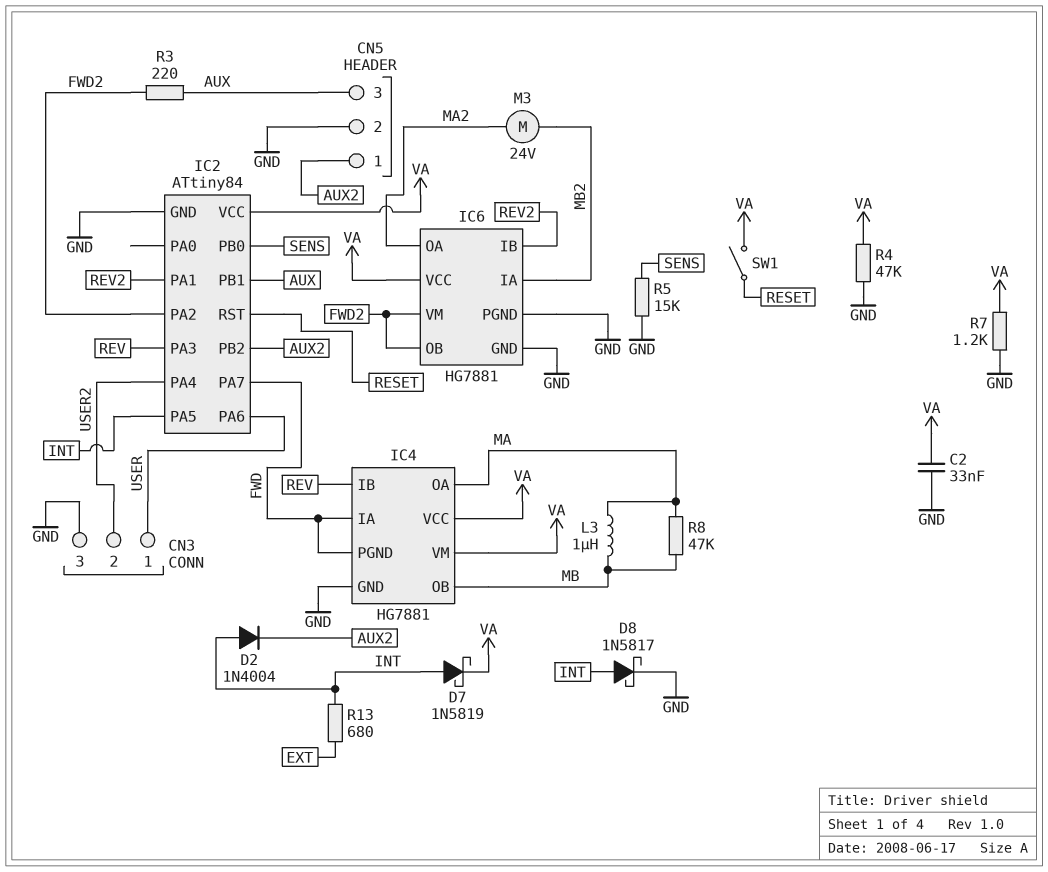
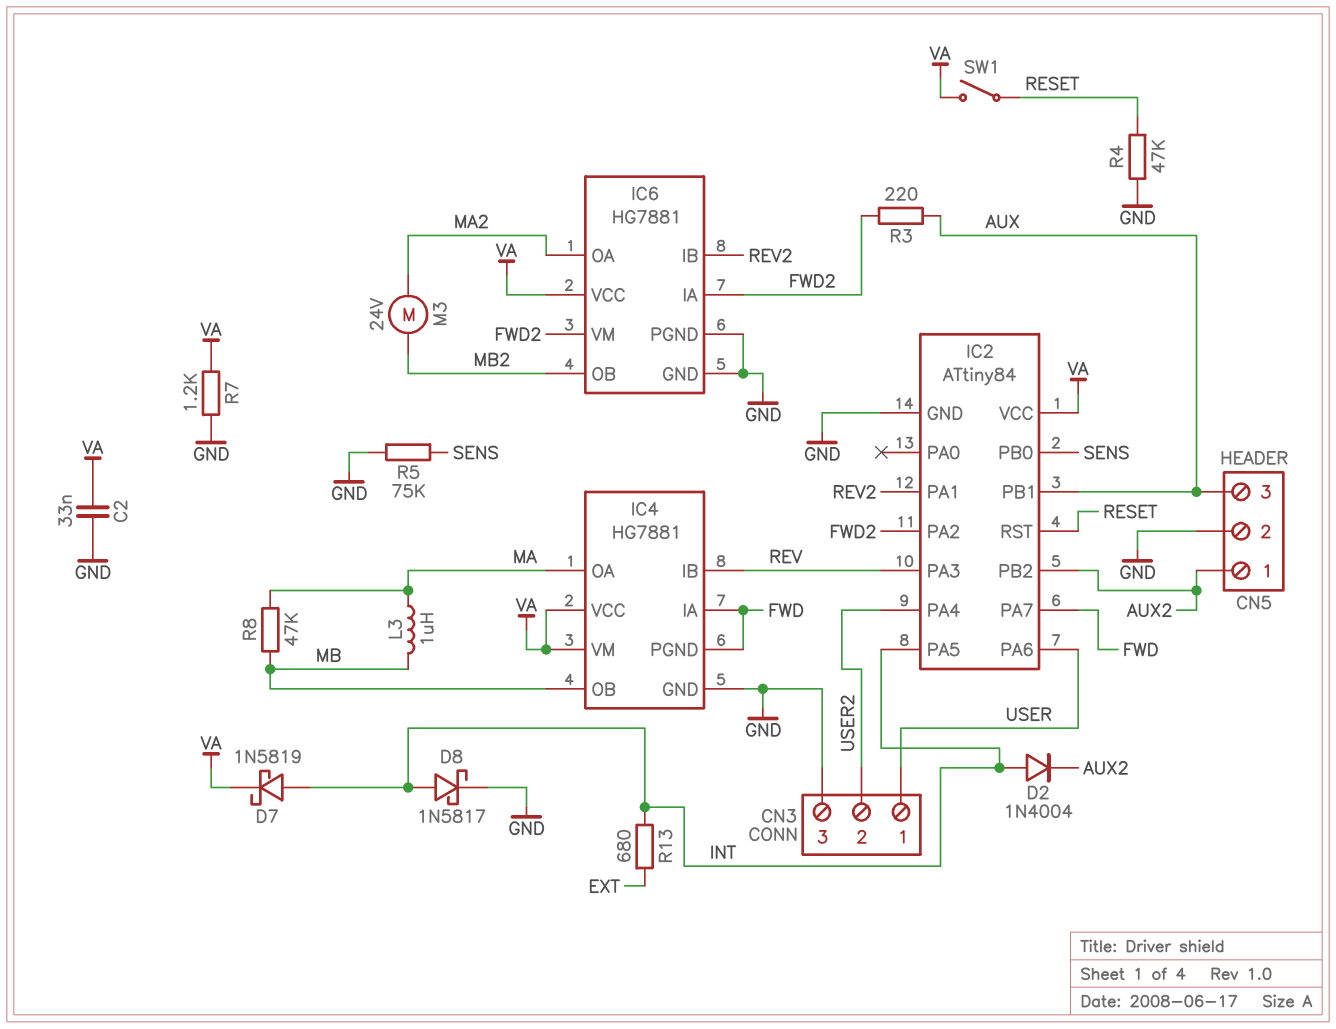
IC6 pin IA: MB2 -> FWD2
IC6 pin OB: FWD2 -> MB2
R4: 47k (GND, VA) -> 47k (GND, RESET)
R5: 15k (GND, SENS) -> 75k (GND, SENS)

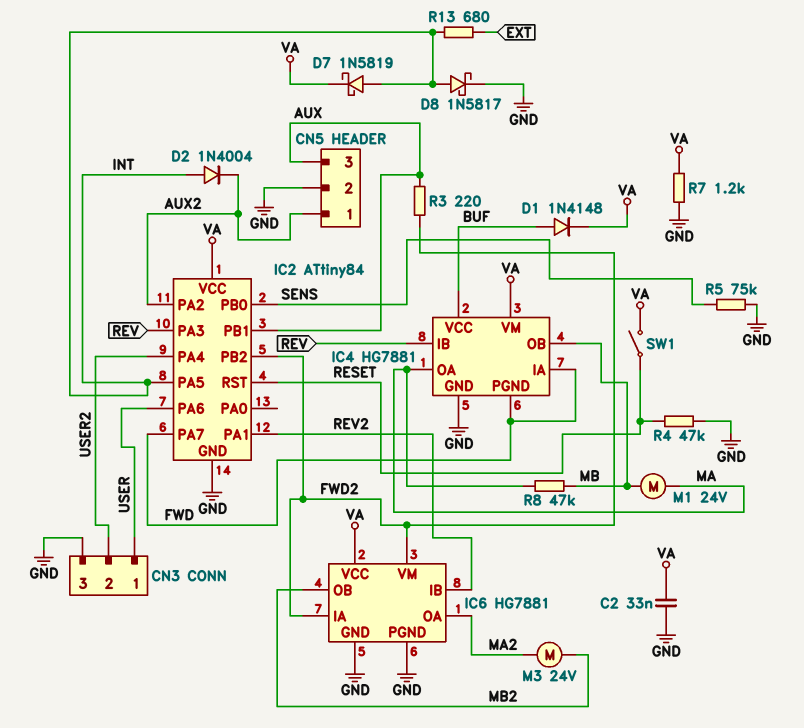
D1: none -> diode 1N4148 (A BUF, K VA)
IC2 pin PA2: FWD2 -> AUX2
IC2 pin PB2: AUX2 -> FWD2
IC4 pin VCC: VA -> BUF
L3: 1uH (MA, MB) -> none
M1: none -> motor 24V (MA, MB)

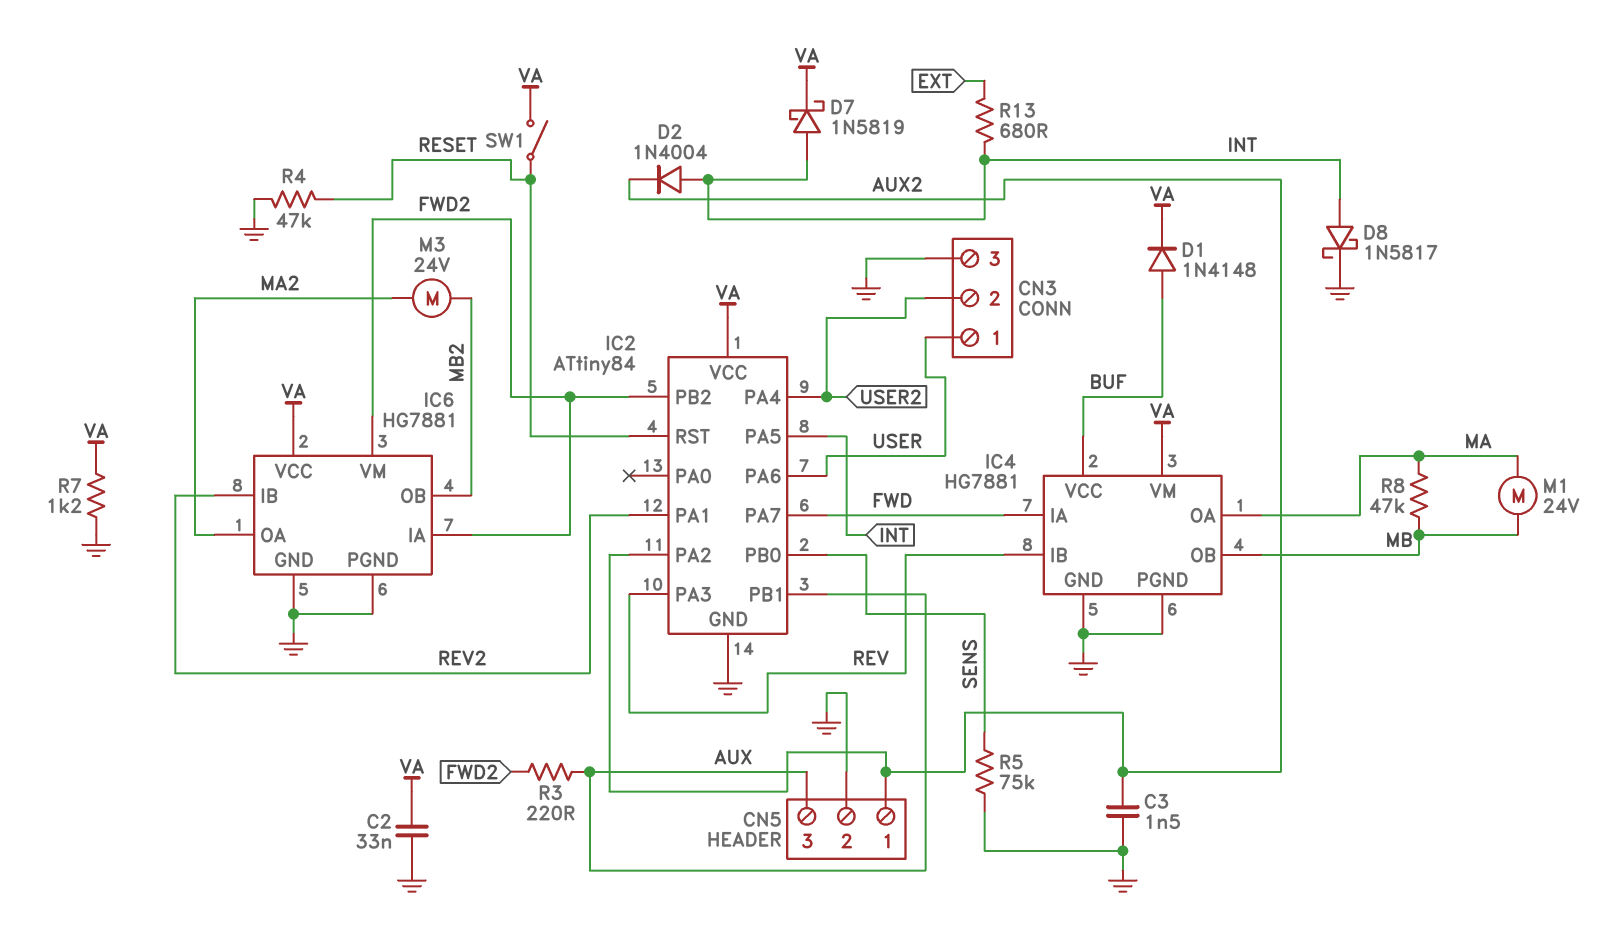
C3: none -> 1.5nF (AUX2, GND)
IC4 pin PGND: FWD -> GND

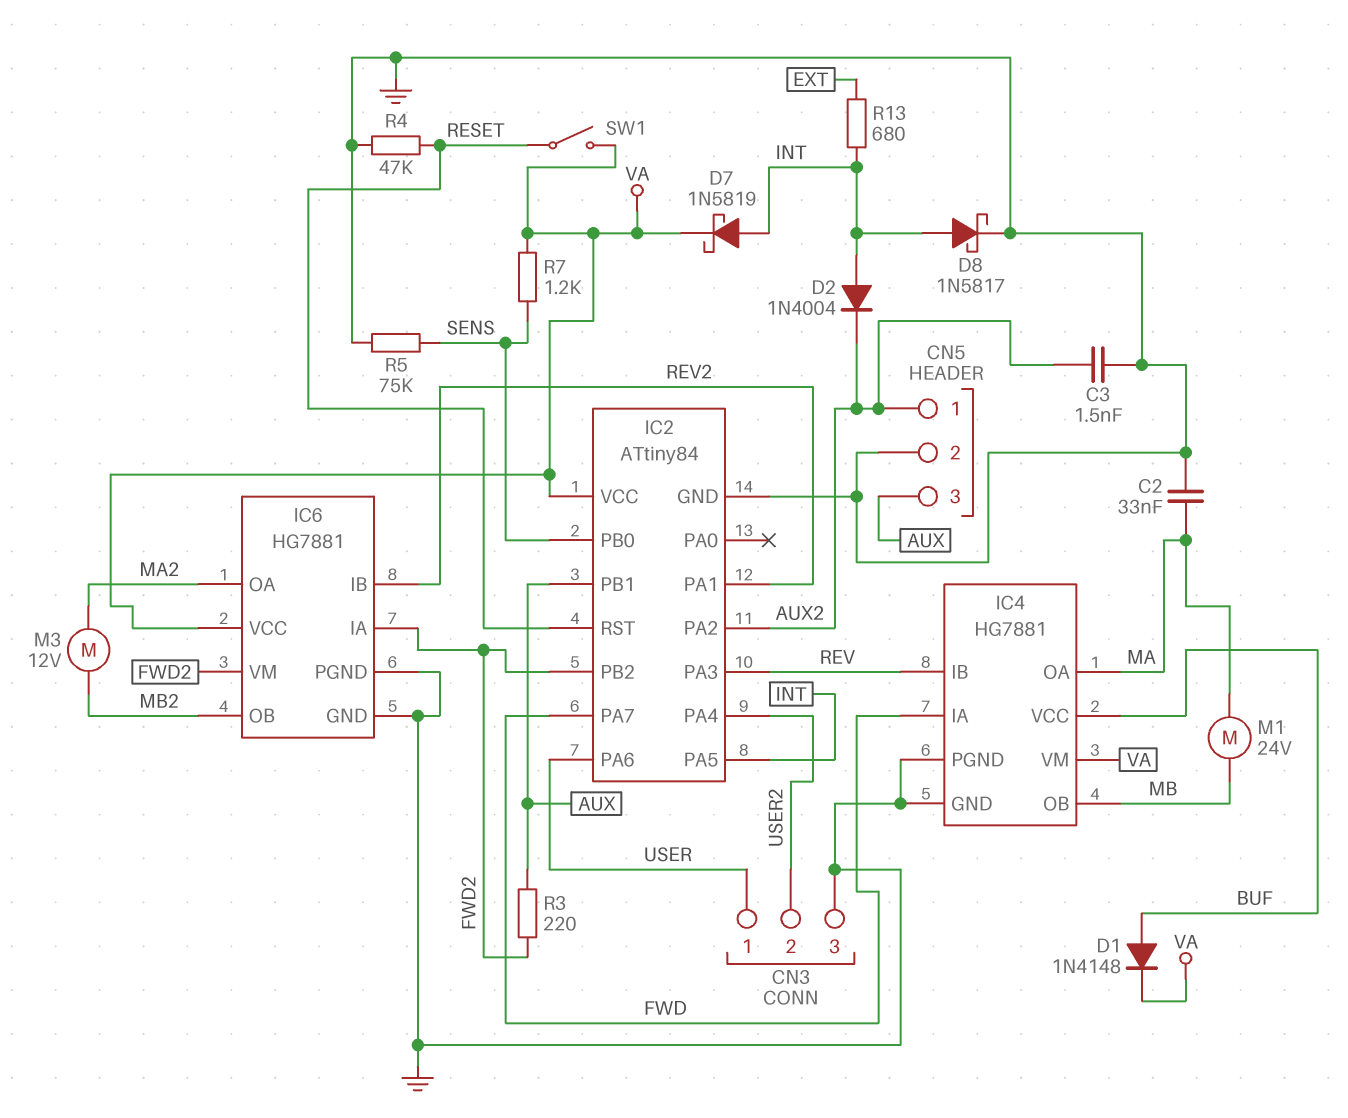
C2: 33nF (GND, VA) -> 33nF (GND, MA)
M3: motor 24V (MA2, MB2) -> motor 12V (MA2, MB2)
R7: 1.2k (GND, VA) -> 1.2k (SENS, VA)
R8: 47k (MA, MB) -> none

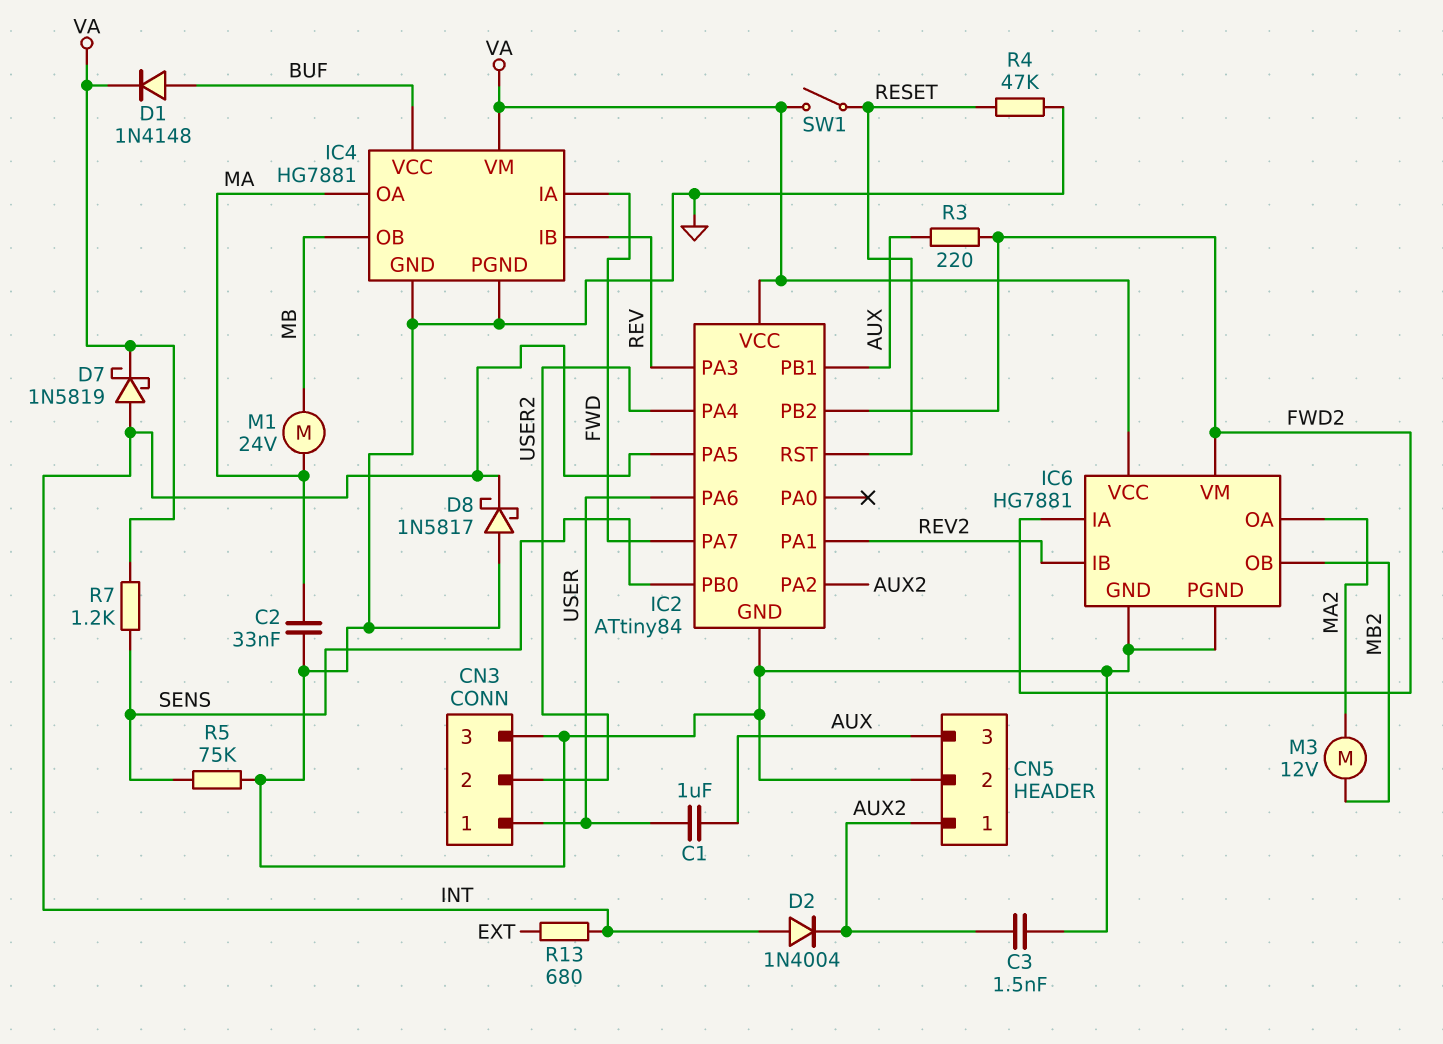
C1: none -> 1uF (AUX, USER)
D8: schottky 1N5817 (A INT, K GND) -> schottky 1N5817 (A GND, K INT)

